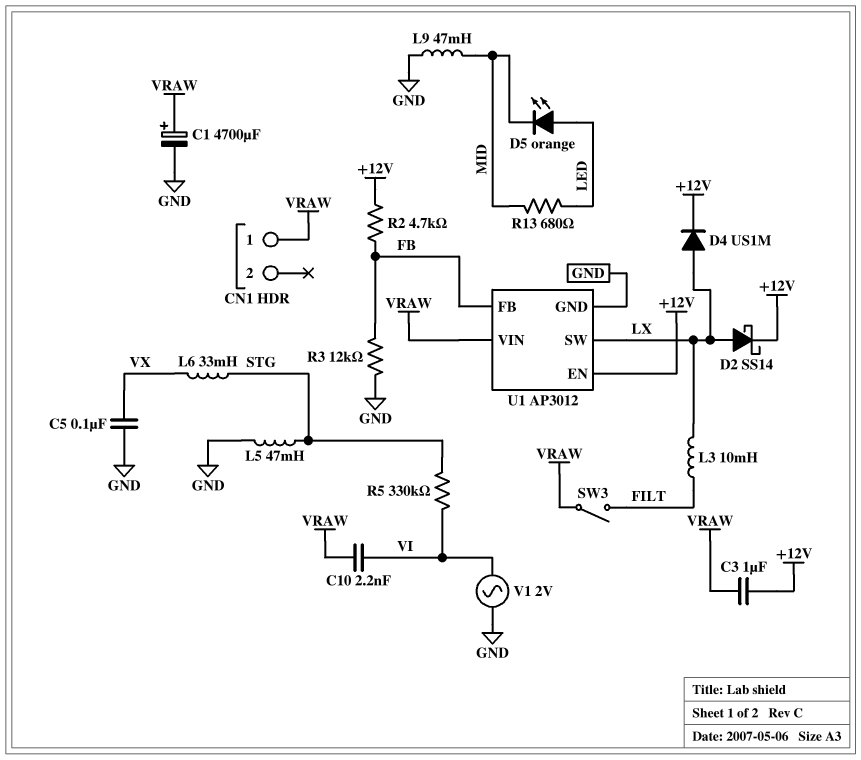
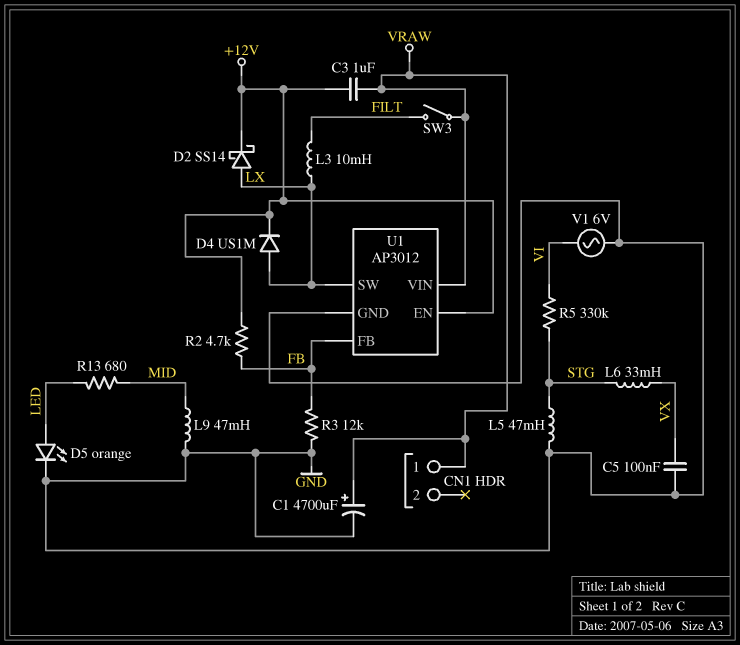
C10: 2.2nF (VI, VRAW) -> none
D5: LED orange (A LED, K MID) -> LED orange (A LED, K GND)
V1: AC 2V (GND, VI) -> AC 6V (GND, VI)

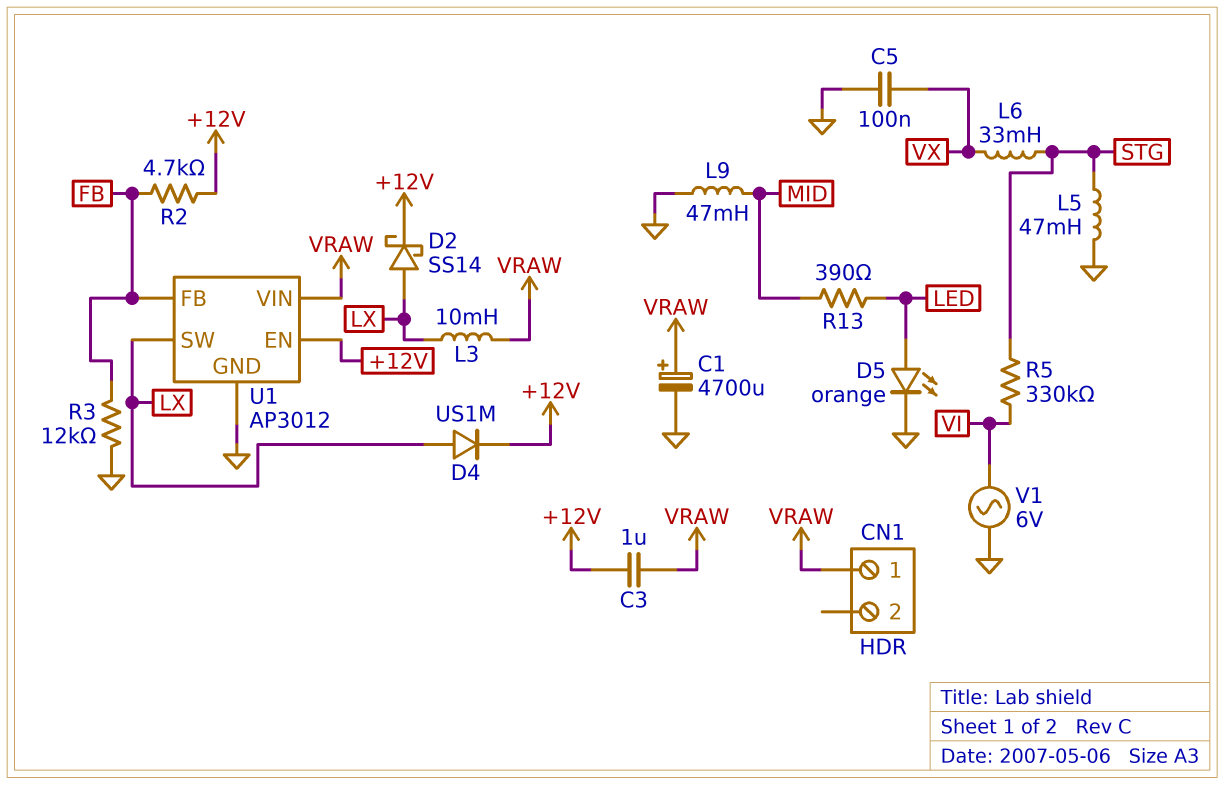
L3: 10mH (FILT, LX) -> 10mH (LX, VRAW)
R13: 680 (LED, MID) -> 390 (LED, MID)
SW3: switch (FILT, VRAW) -> none

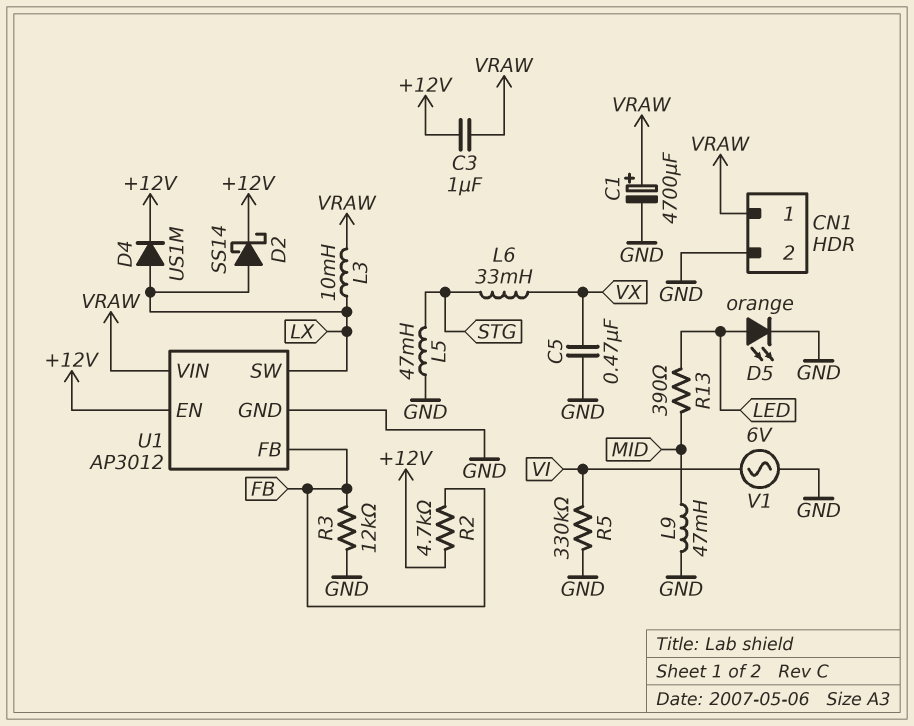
C5: 100nF (GND, VX) -> 470nF (GND, VX)
CN1 pin 2: none -> GND
R5: 330k (STG, VI) -> 330k (GND, VI)

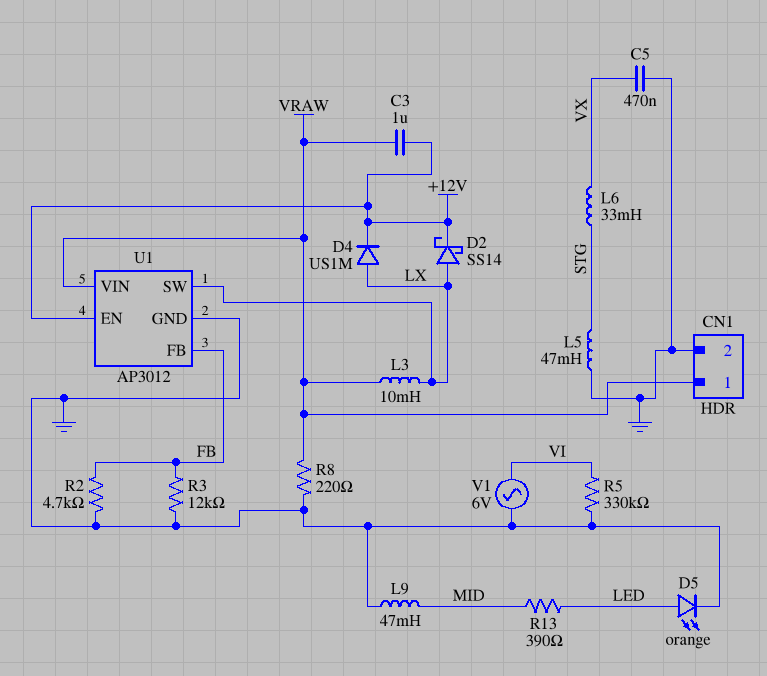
C1: 4700uF (plus VRAW, minus GND) -> none
R2: 4.7k (+12V, FB) -> 4.7k (FB, GND)
R8: none -> 220 (GND, VRAW)

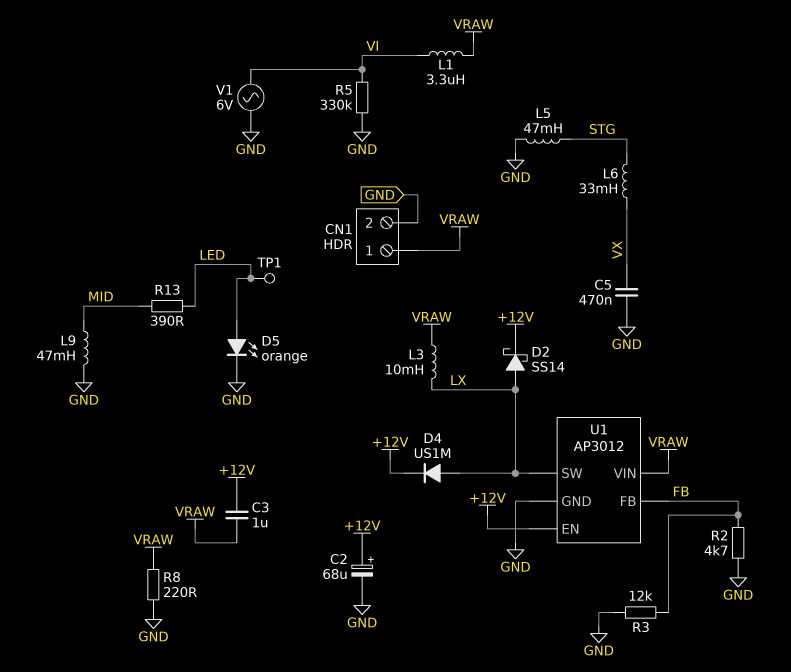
C2: none -> 68uF (plus +12V, minus GND)
L1: none -> 3.3uH (VI, VRAW)
TP1: none -> test point (LED)

